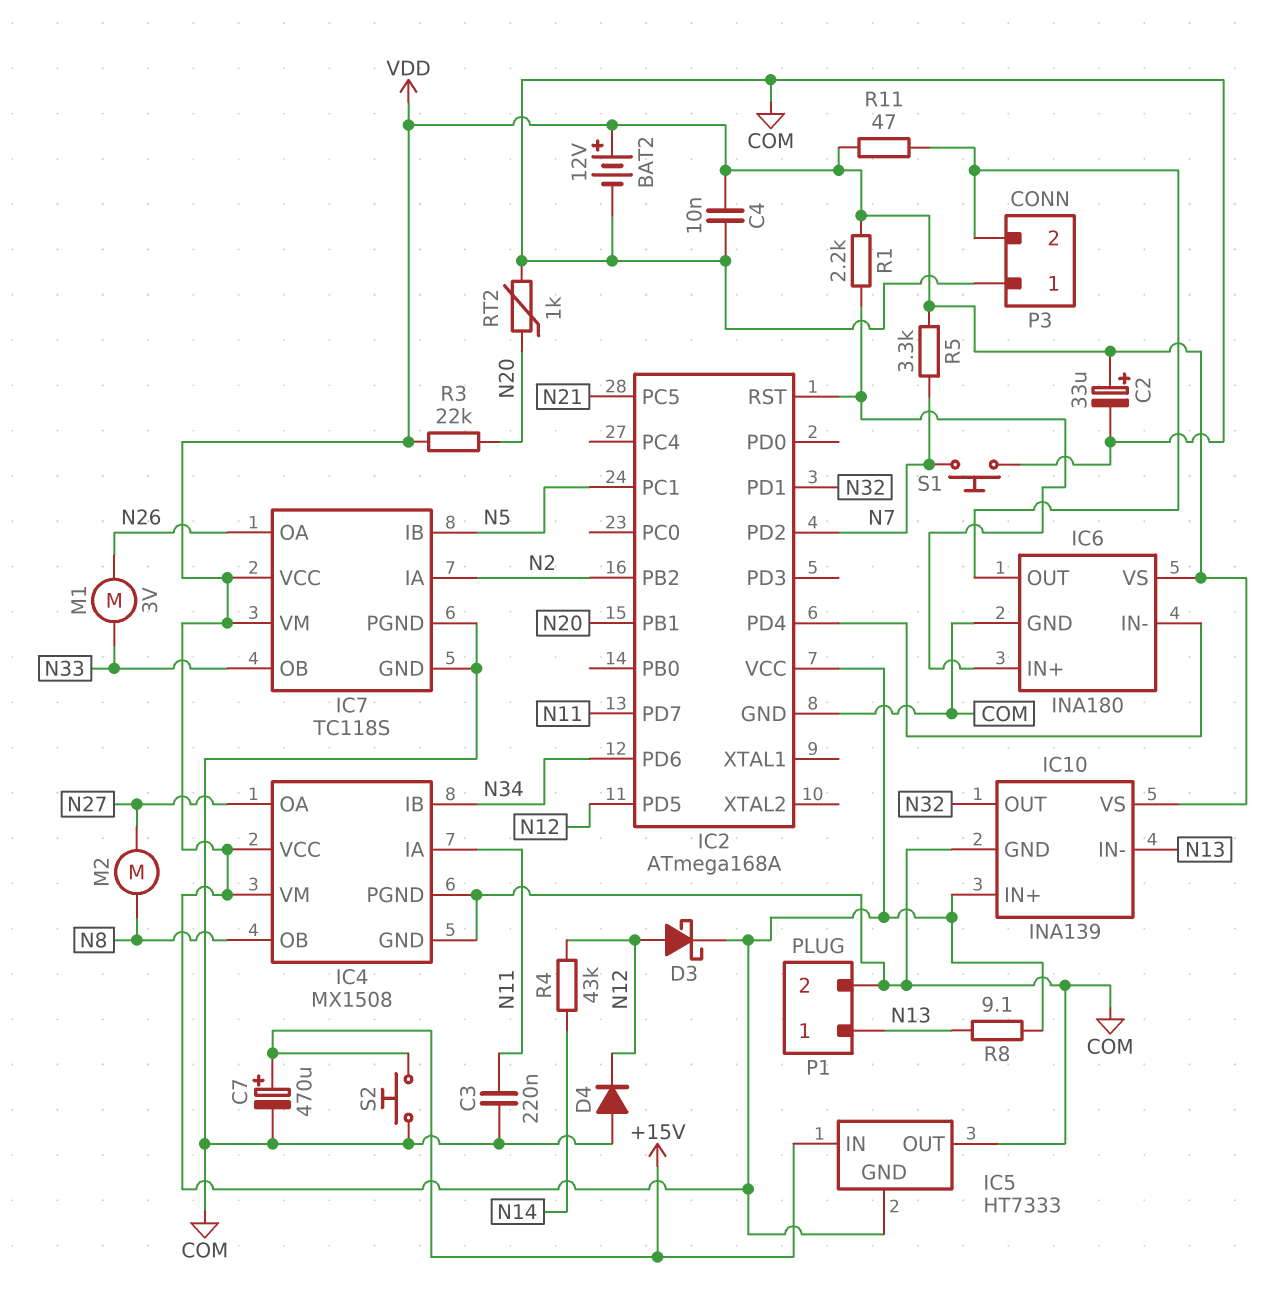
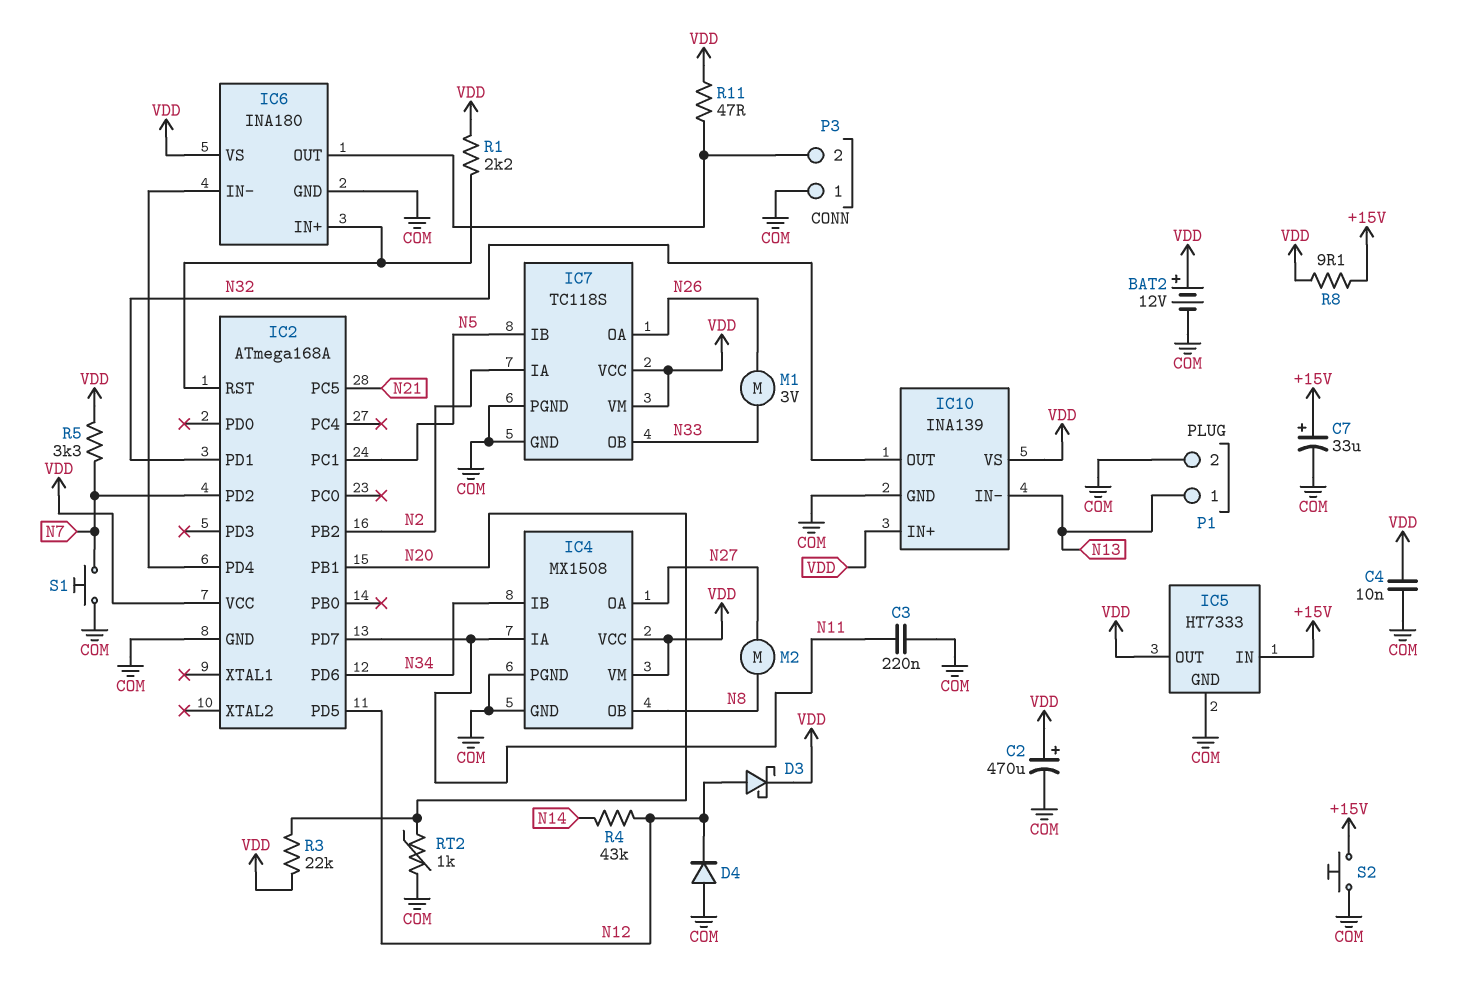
C2: 33uF (plus VDD, minus COM) -> 470uF (plus VDD, minus COM)
C7: 470uF (plus +15V, minus COM) -> 33uF (plus +15V, minus COM)
IC5 pin GND: VDD -> COM
IC5 pin OUT: COM -> VDD
R8: 9.1 (N13, VDD) -> 9.1 (+15V, VDD)

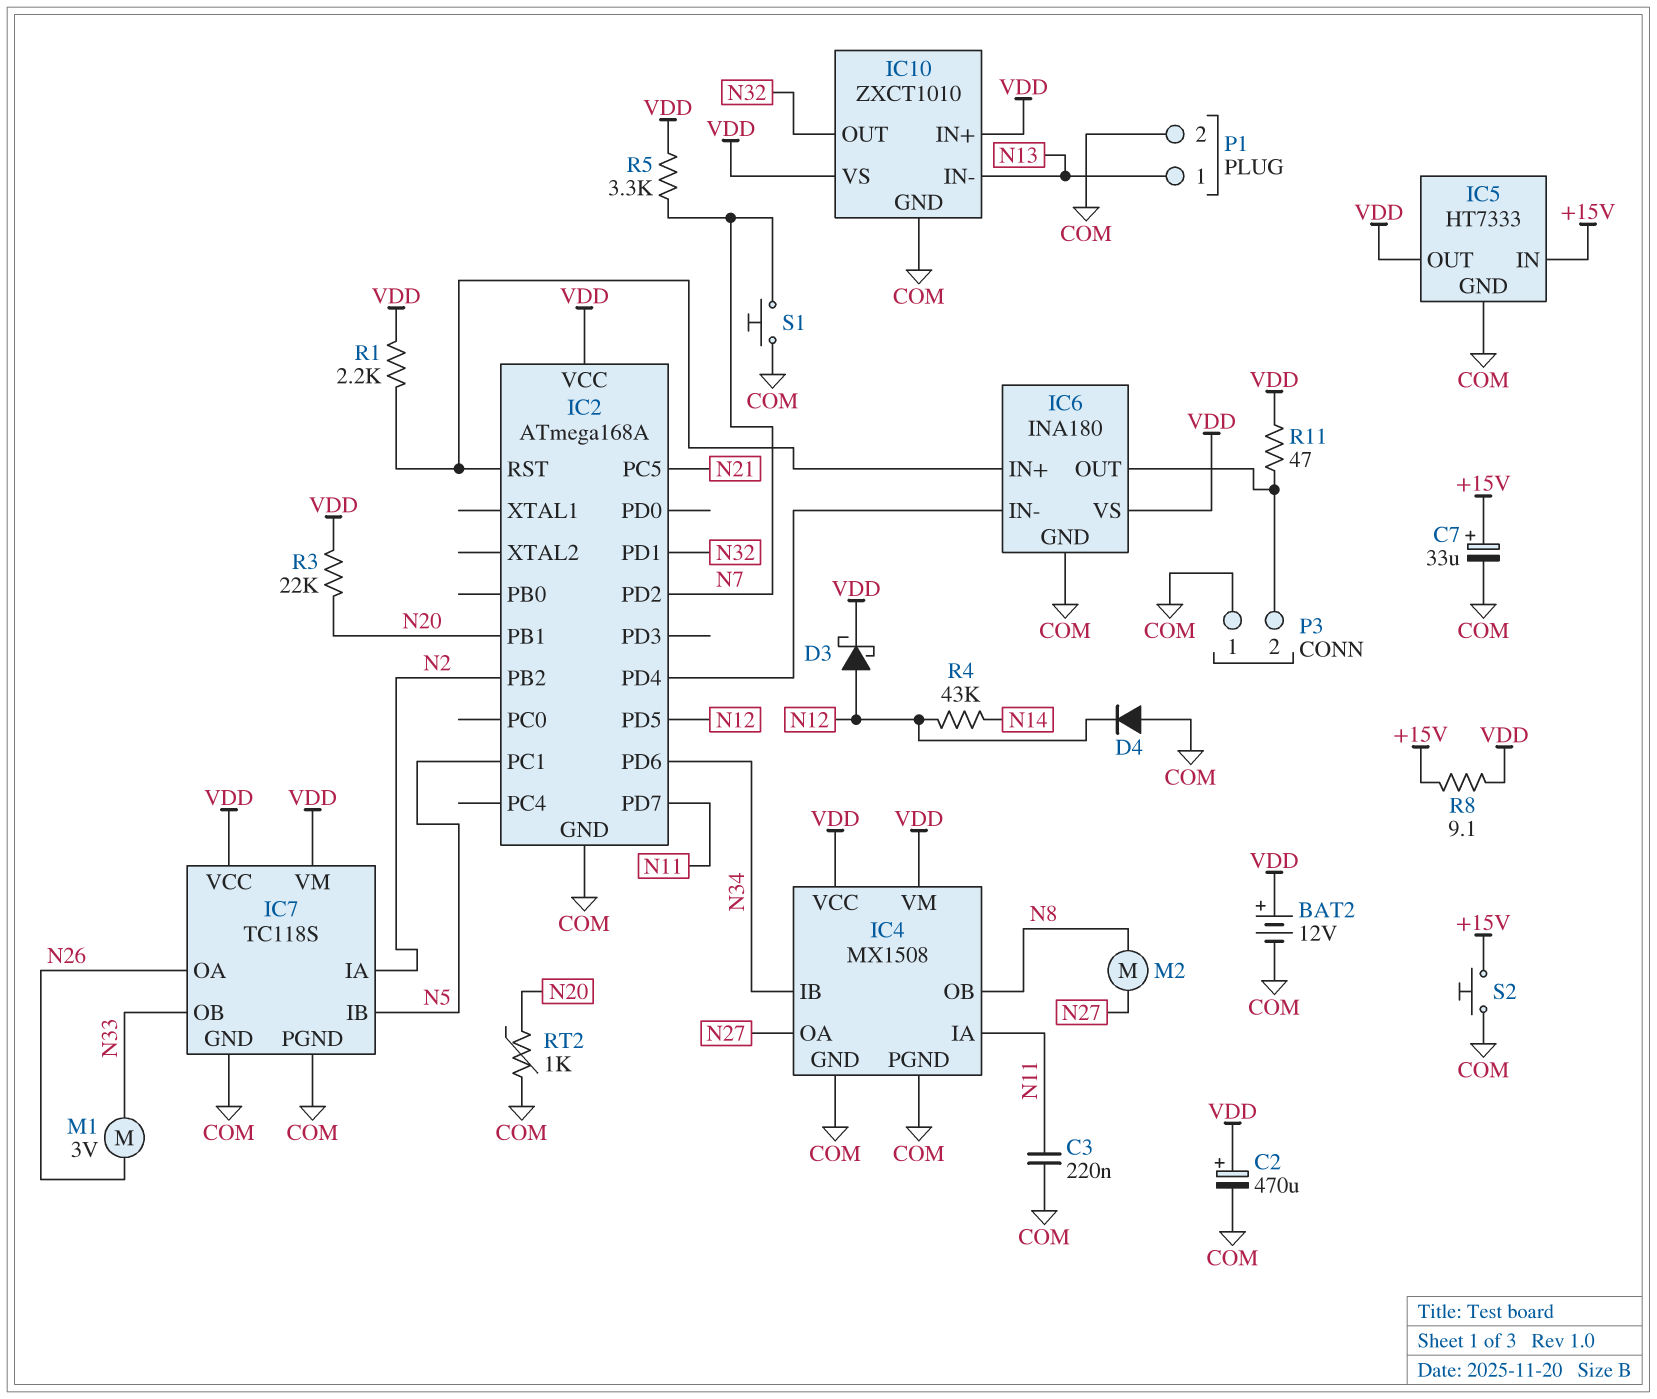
C4: 10nF (COM, VDD) -> none
IC10: INA139 -> ZXCT1010

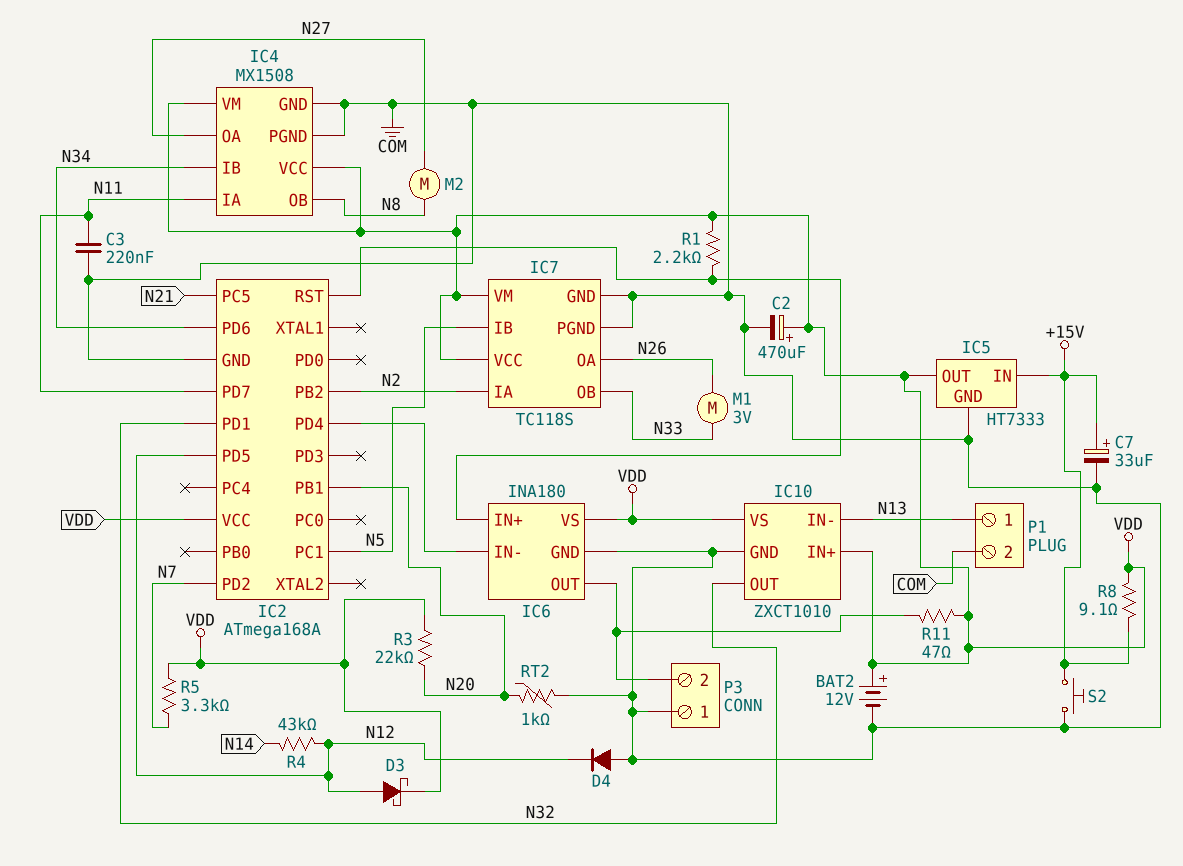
S1: button (COM, N7) -> none

